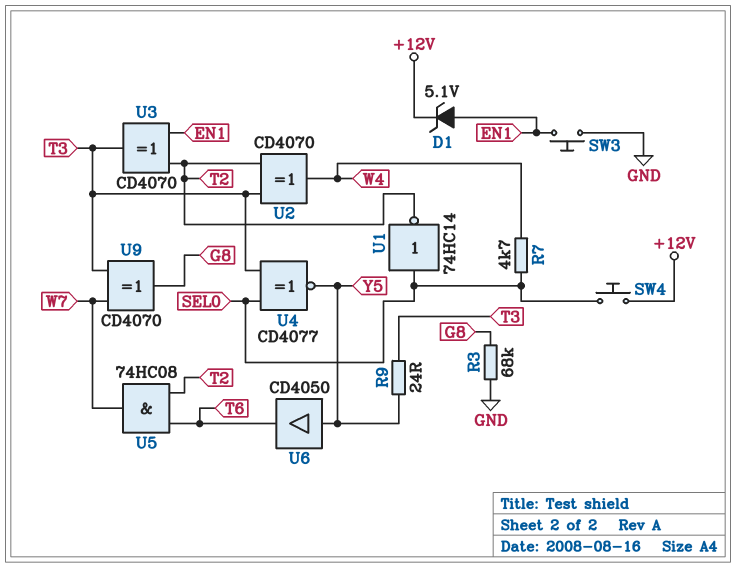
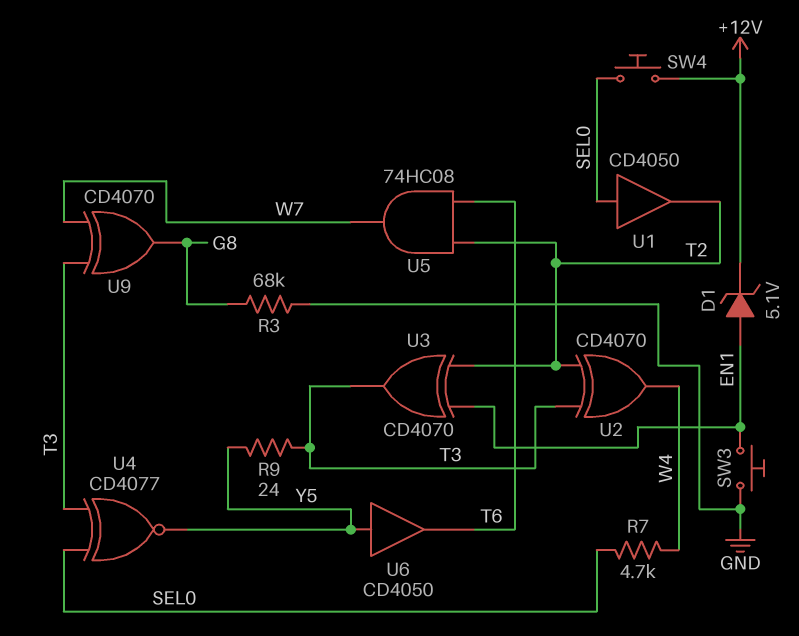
U1: NOT 74HC14 (in SEL0, out T2) -> buffer CD4050 (in SEL0, out T2)

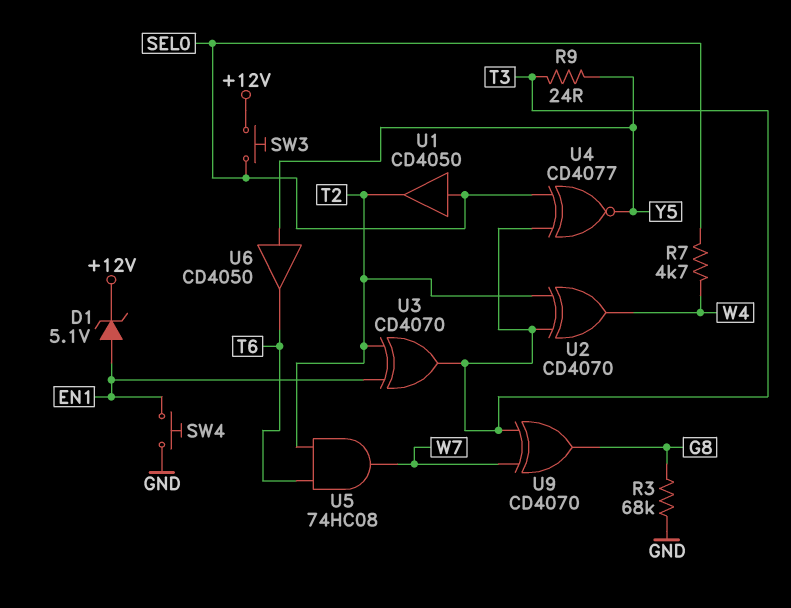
SW3: button (EN1, GND) -> button (+12V, SEL0)
SW4: button (+12V, SEL0) -> button (EN1, GND)

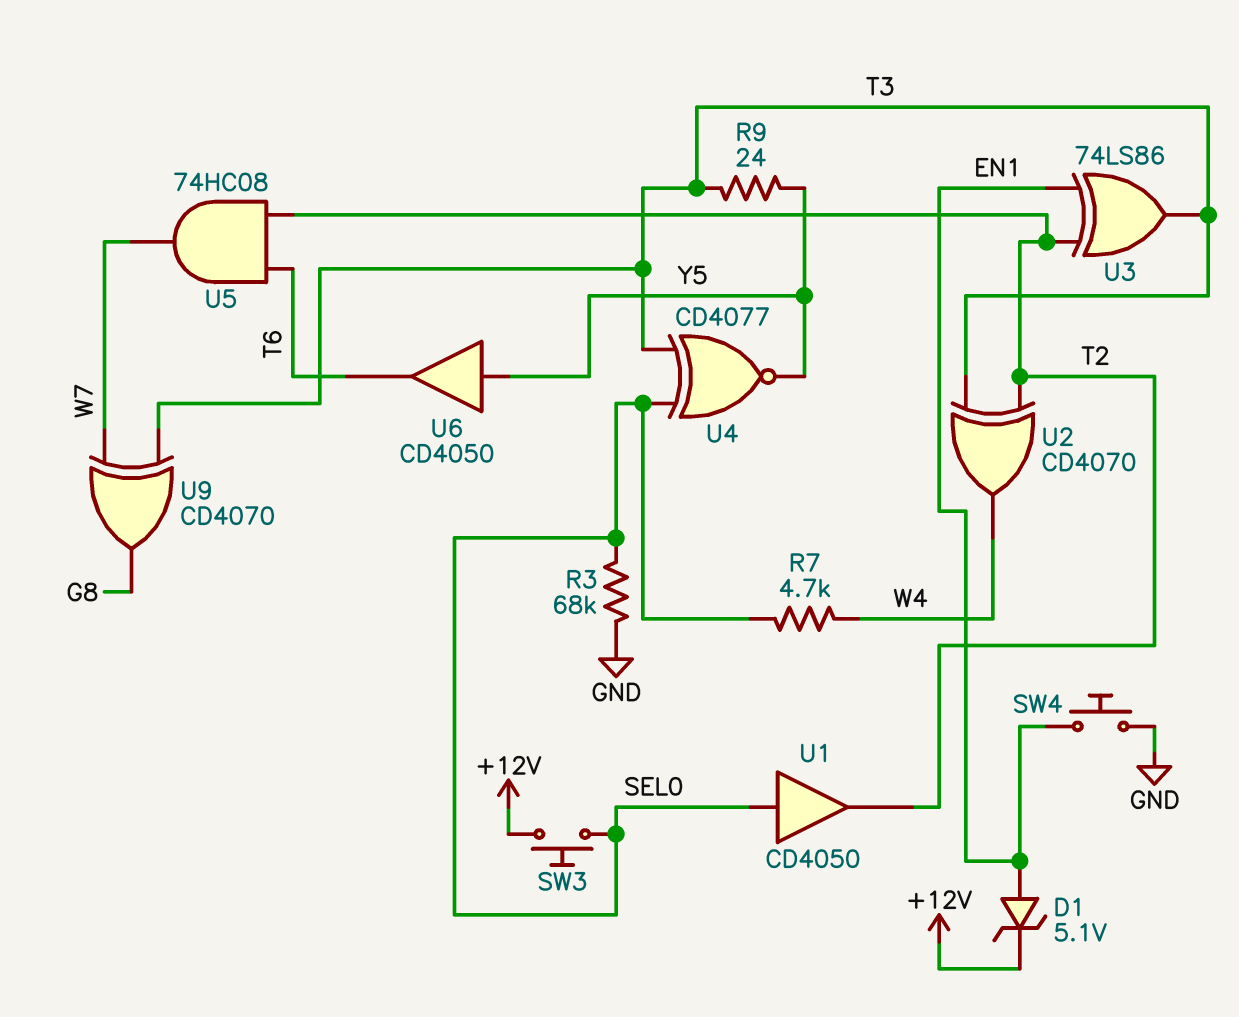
R3: 68k (G8, GND) -> 68k (GND, SEL0)
U3: XOR CD4070 (in EN1, in T2, out T3) -> XOR 74LS86 (in EN1, in T2, out T3)

